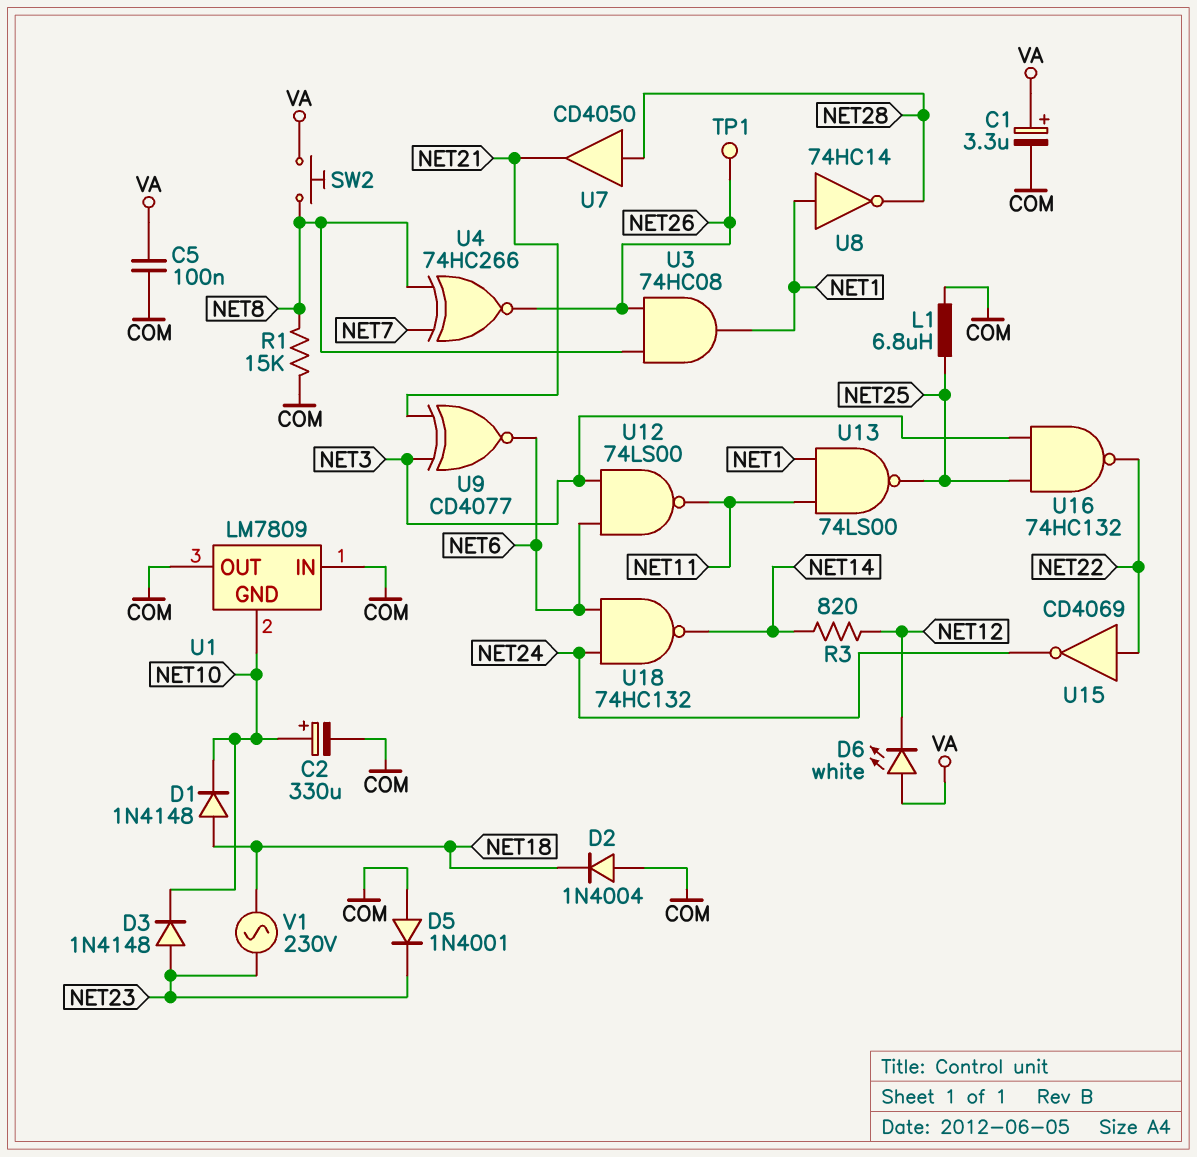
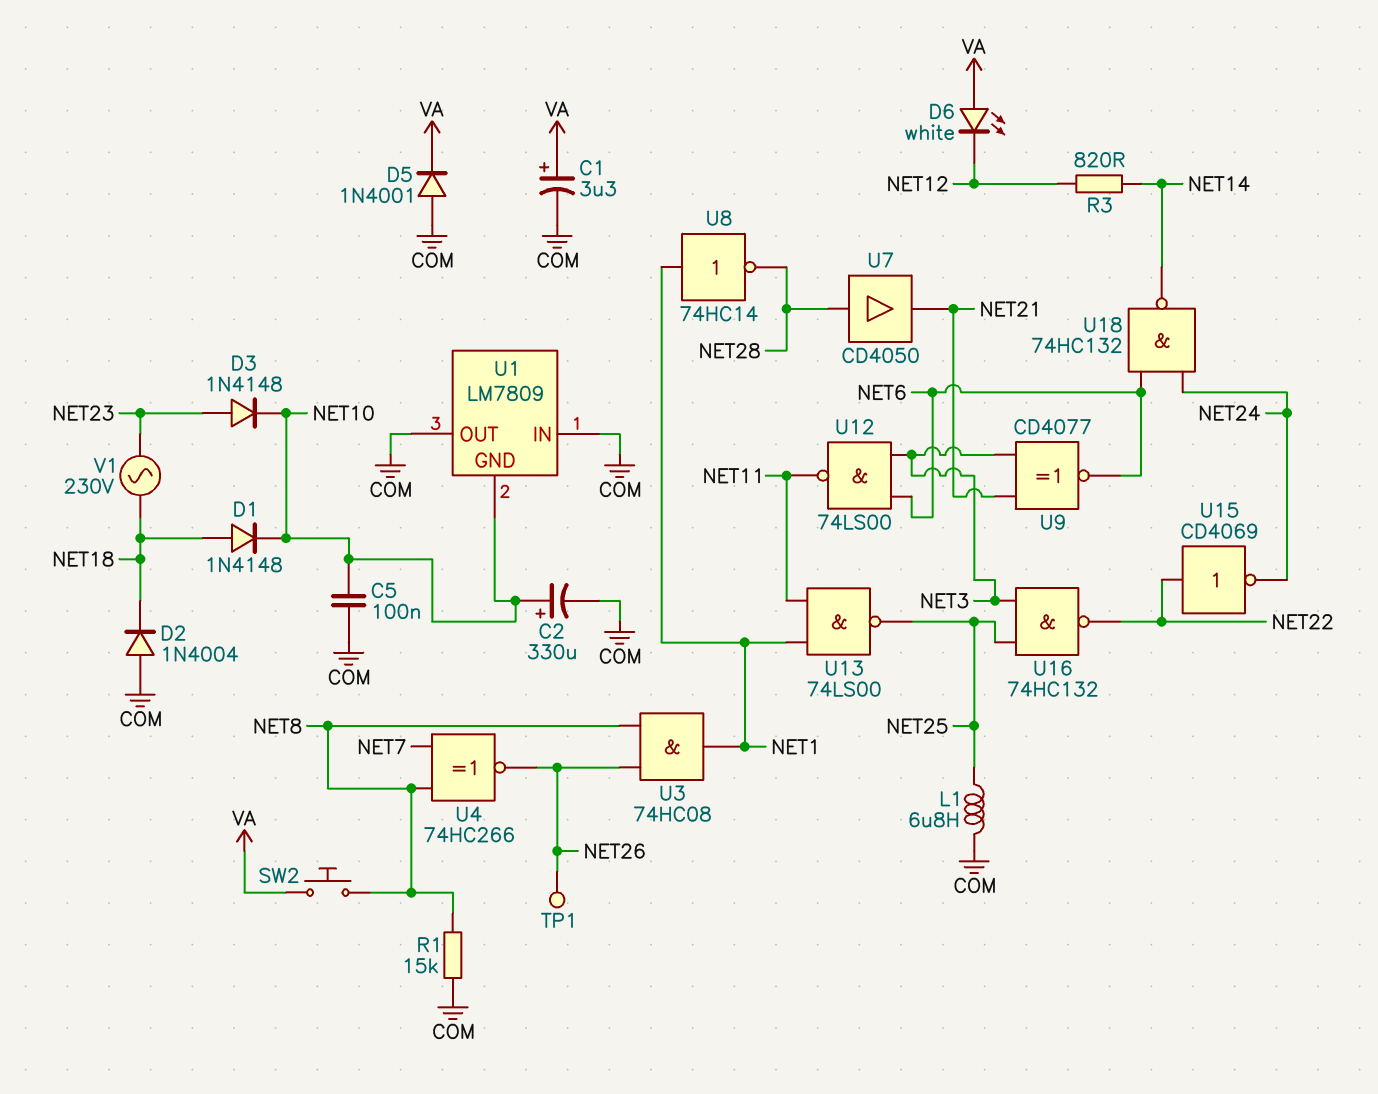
C5: 100nF (COM, VA) -> 100nF (COM, NET10)
D5: diode 1N4001 (A COM, K NET23) -> diode 1N4001 (A COM, K VA)

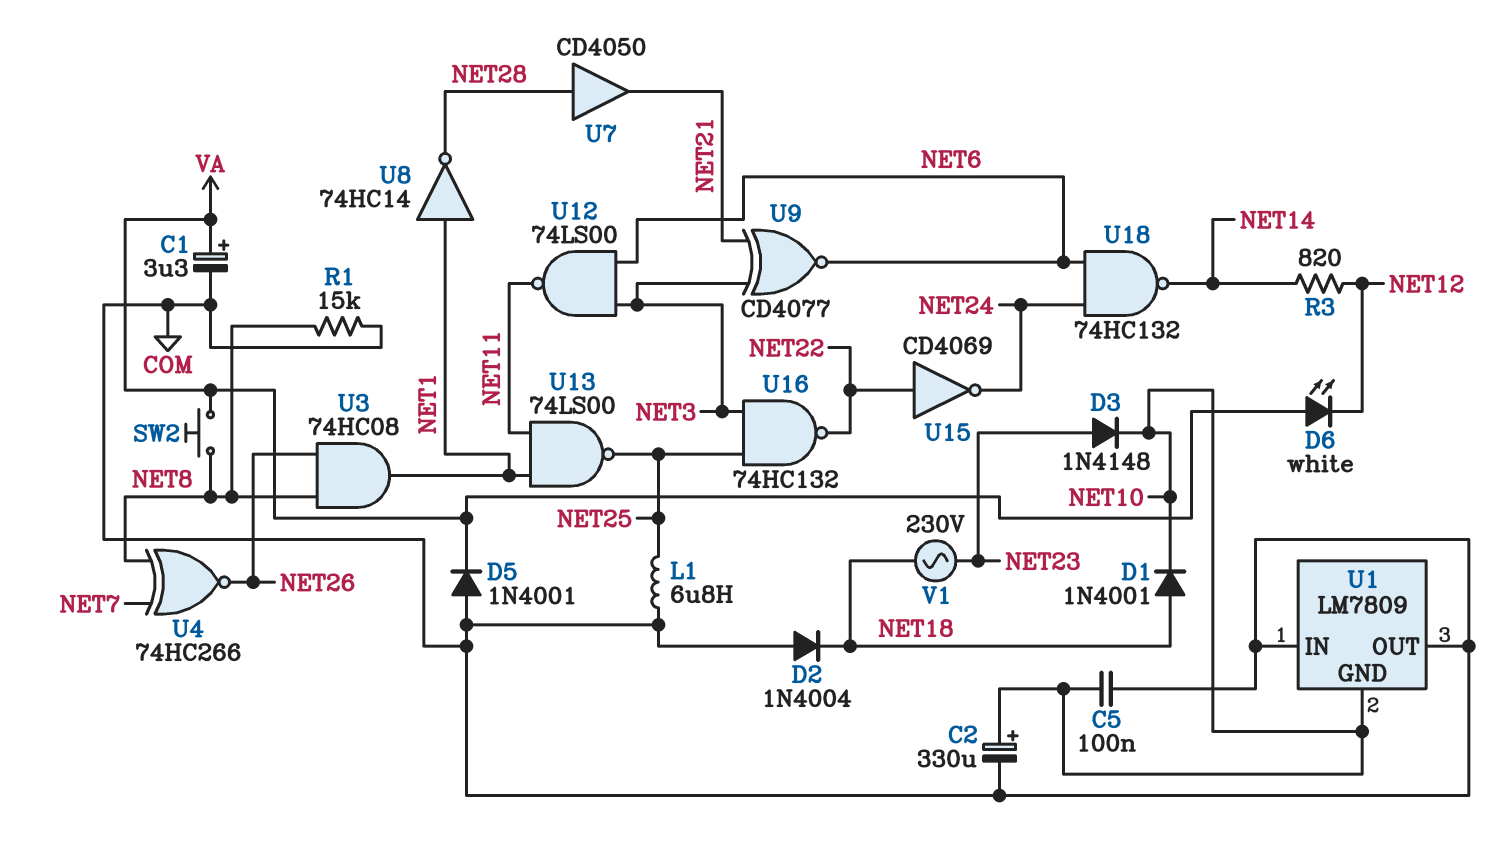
D1: diode 1N4148 (A NET18, K NET10) -> diode 1N4001 (A NET18, K NET10)
TP1: test point (NET26) -> none

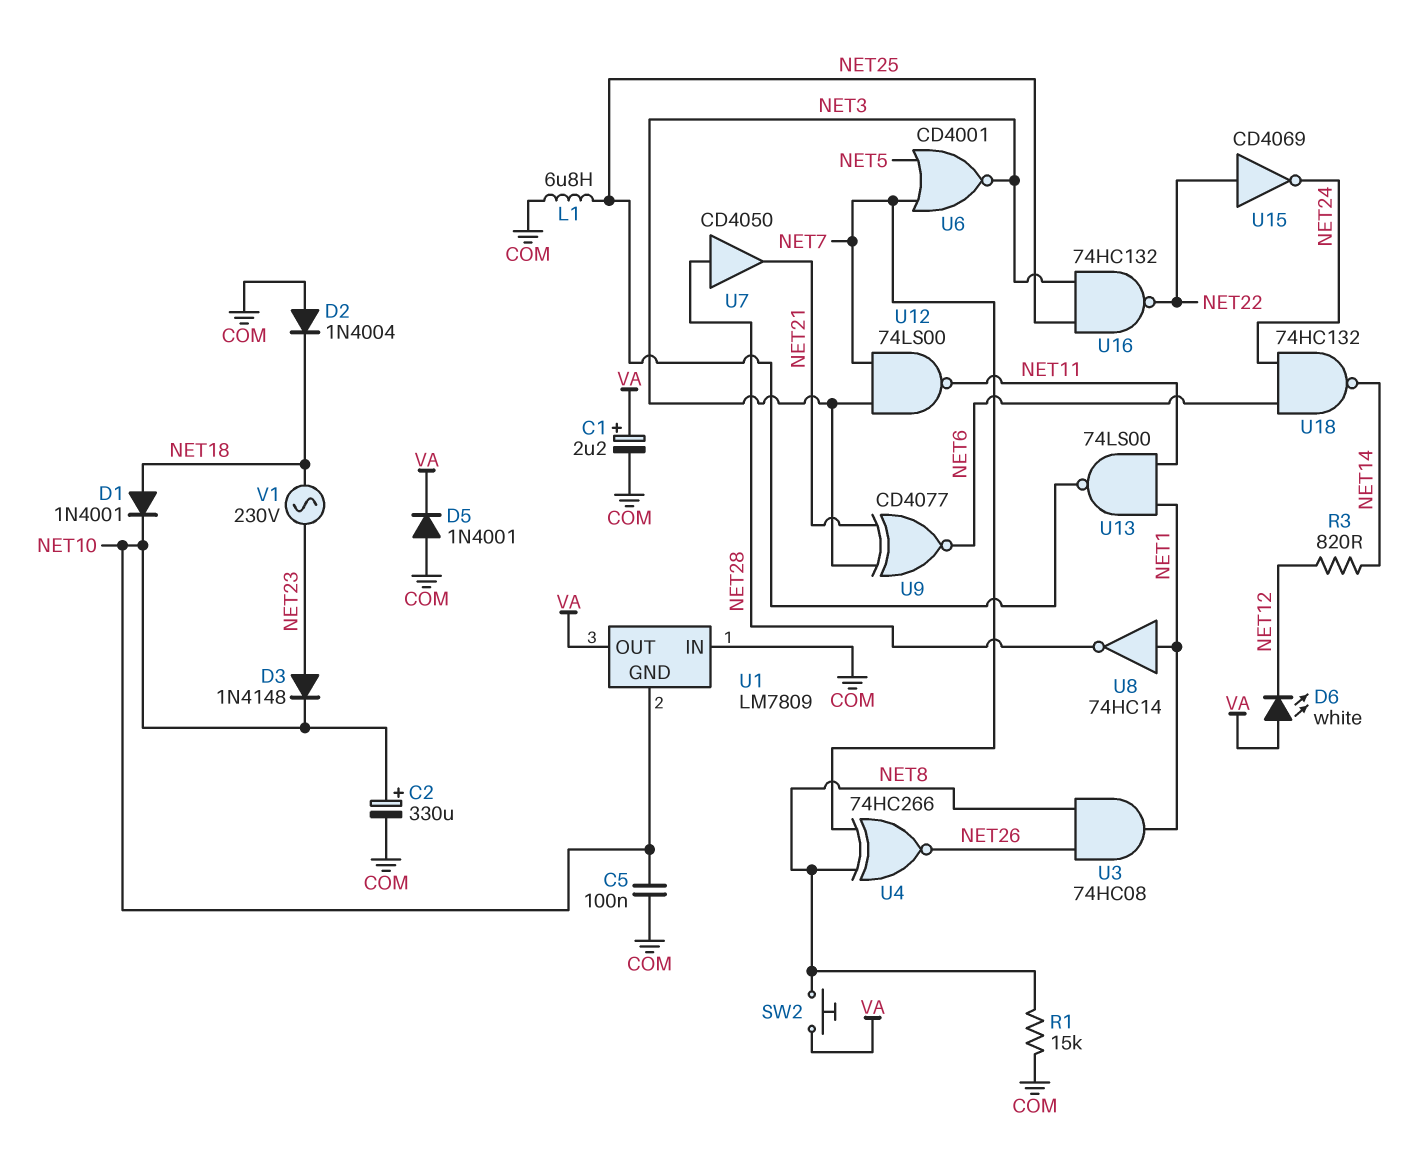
C1: 3.3uF (plus VA, minus COM) -> 2.2uF (plus VA, minus COM)
U1 pin OUT: COM -> VA
U6: none -> NOR CD4001 (in NET5, in NET7, out NET3)
U12: NAND 74LS00 (in NET3, in NET6, out NET11) -> NAND 74LS00 (in NET3, in NET7, out NET11)

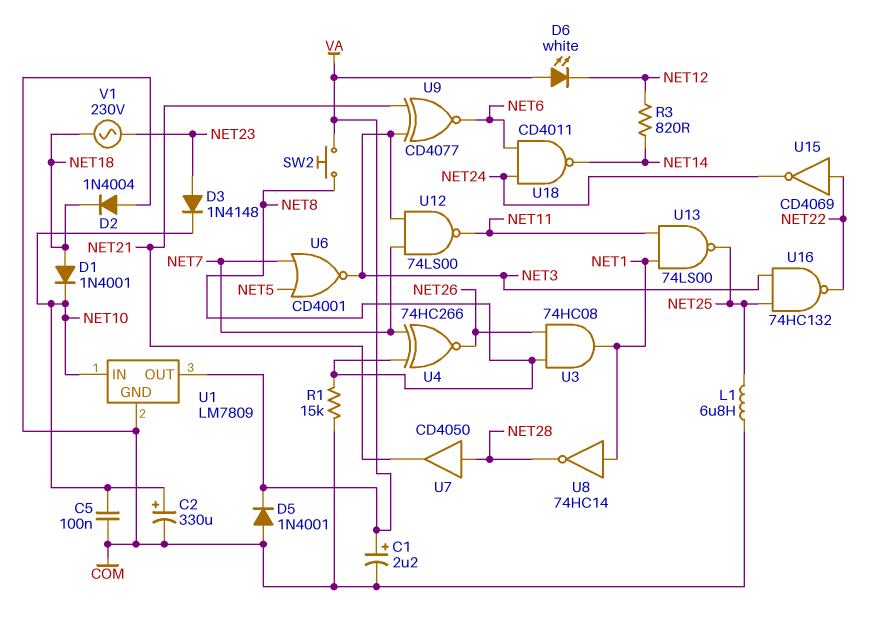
U1 pin GND: NET10 -> COM
U1 pin IN: COM -> NET10
U18: NAND 74HC132 (in NET6, in NET24, out NET14) -> NAND CD4011 (in NET6, in NET24, out NET14)

